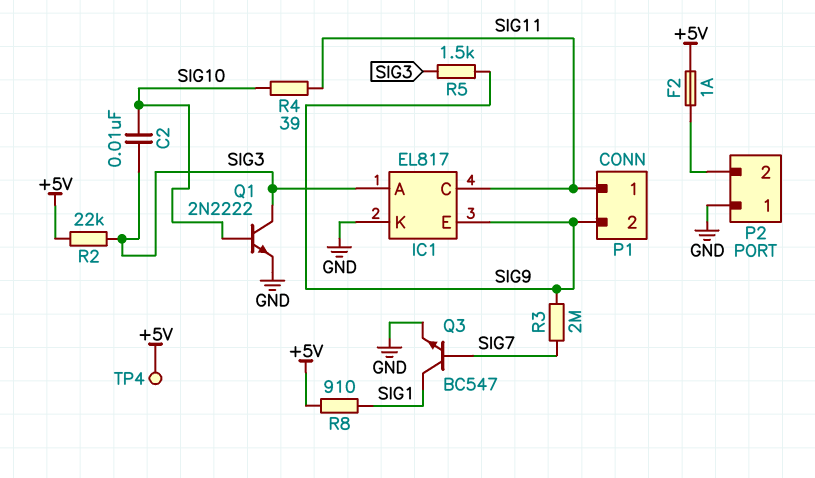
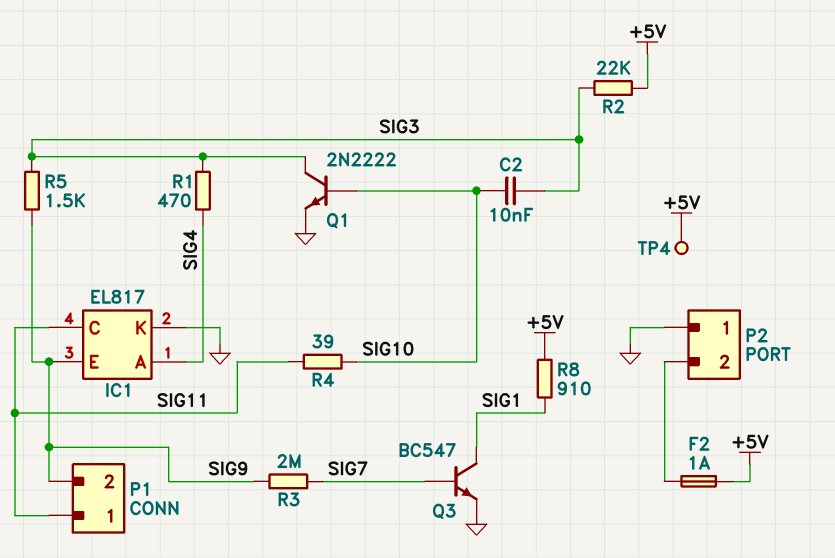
IC1 pin A: SIG3 -> SIG4
R1: none -> 470 (SIG3, SIG4)

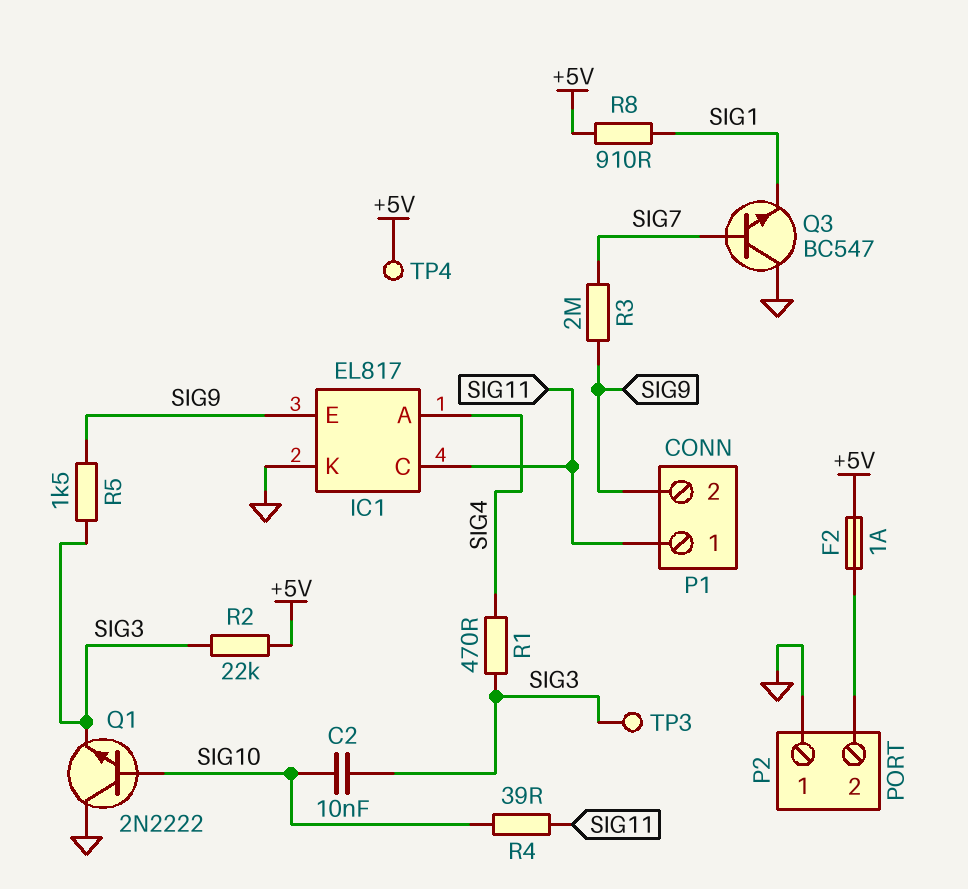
Q1: NPN 2N2222 (B SIG10, C SIG3, E GND) -> NPN 2N2222 (B SIG10, C GND, E SIG3)
Q3: NPN BC547 (B SIG7, C SIG1, E GND) -> NPN BC547 (B SIG7, C GND, E SIG1)
TP3: none -> test point (SIG3)

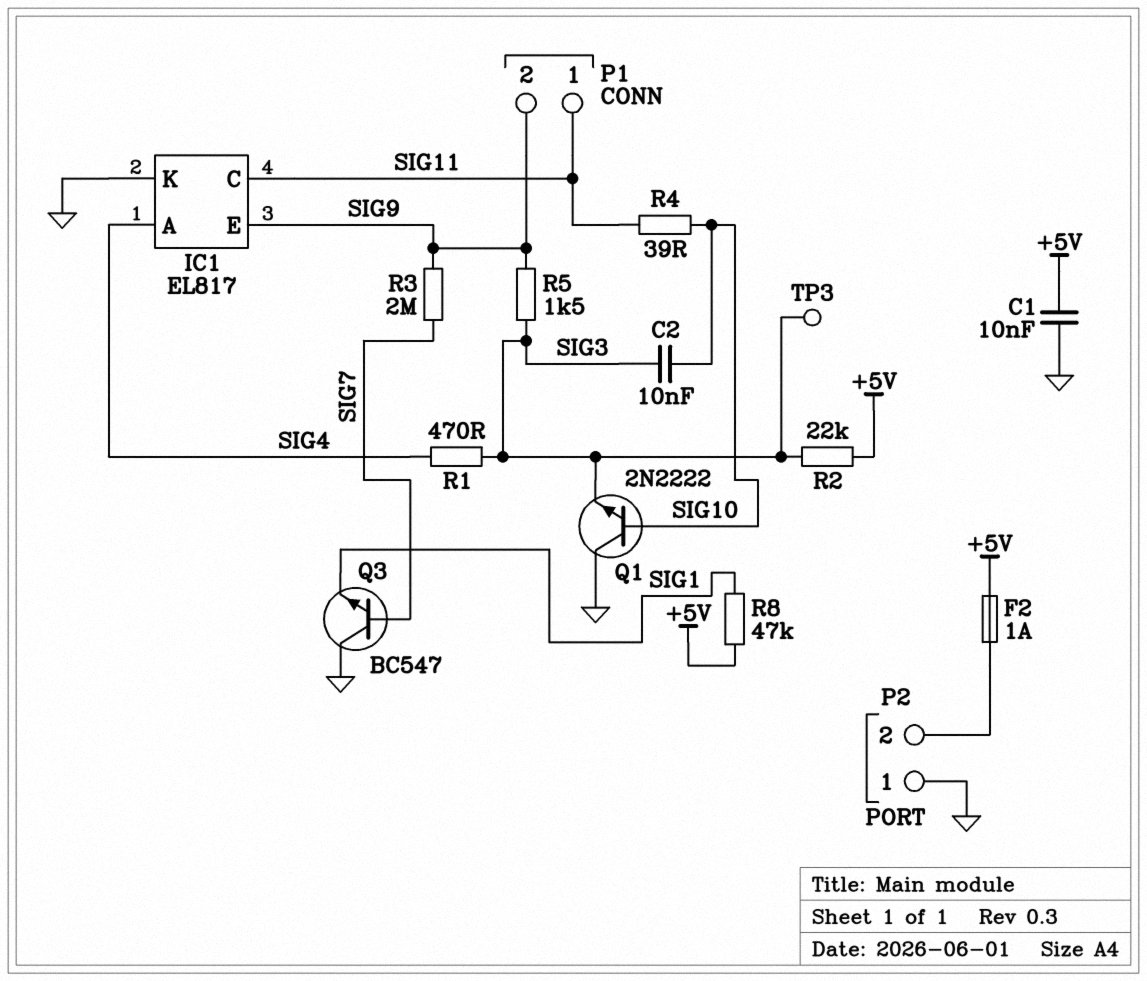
C1: none -> 10nF (+5V, GND)
R8: 910 (+5V, SIG1) -> 47k (+5V, SIG1)
TP4: test point (+5V) -> none

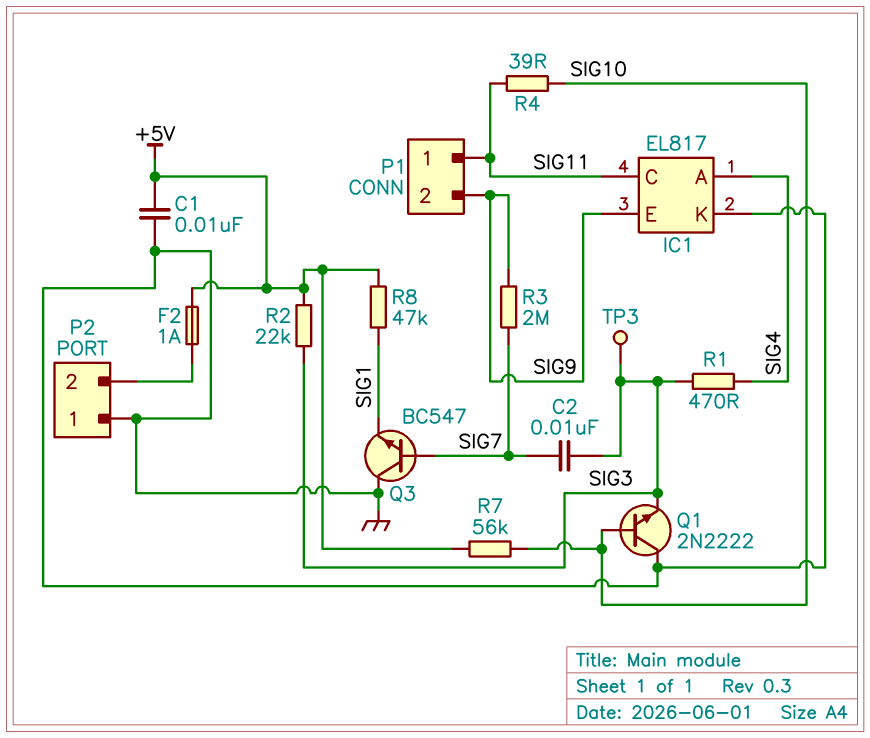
C2: 10nF (SIG3, SIG10) -> 10nF (SIG3, SIG7)
R5: 1.5k (SIG3, SIG9) -> none
R7: none -> 56k (+5V, SIG10)

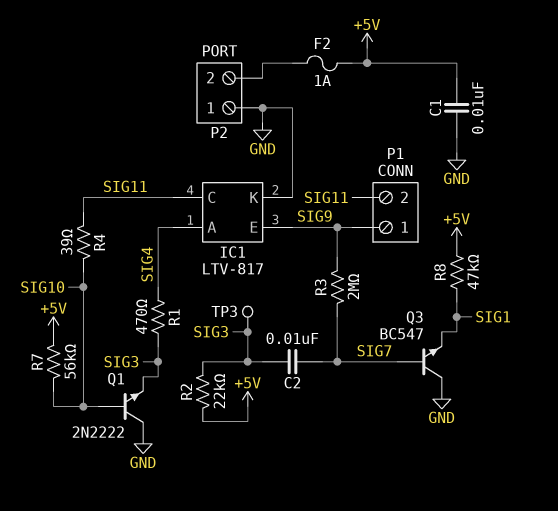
IC1: EL817 -> LTV-817
P1 pin 1: SIG11 -> SIG9
P1 pin 2: SIG9 -> SIG11

